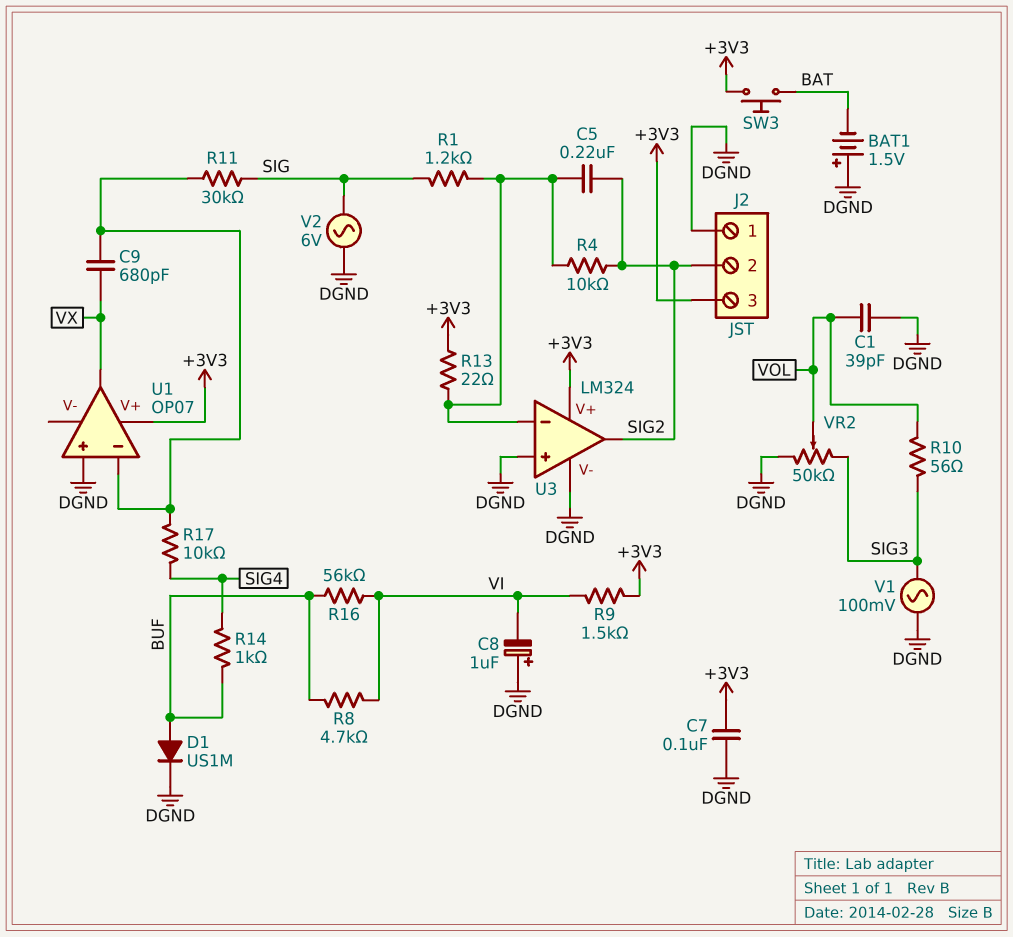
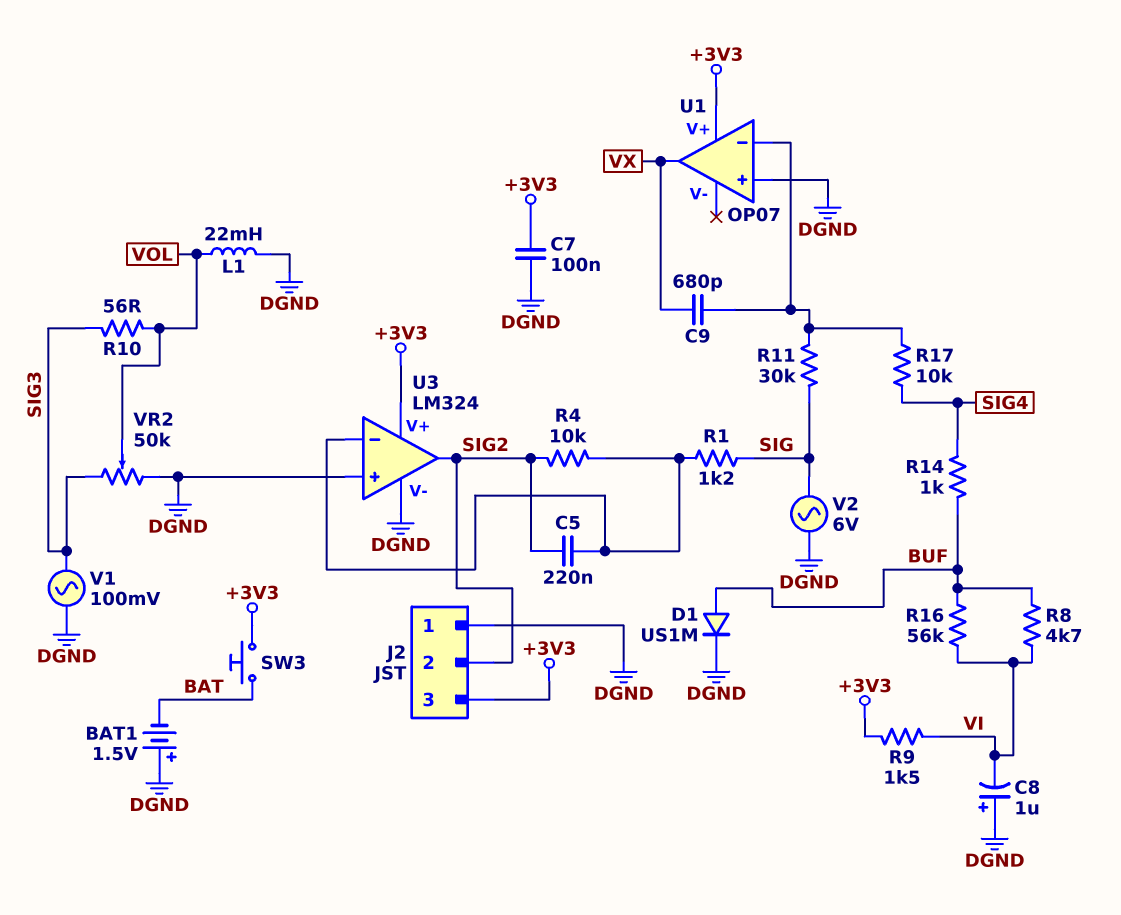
C1: 39pF (DGND, VOL) -> none
L1: none -> 22mH (DGND, VOL)
R13: 22 (+3V3, U3/in-) -> none

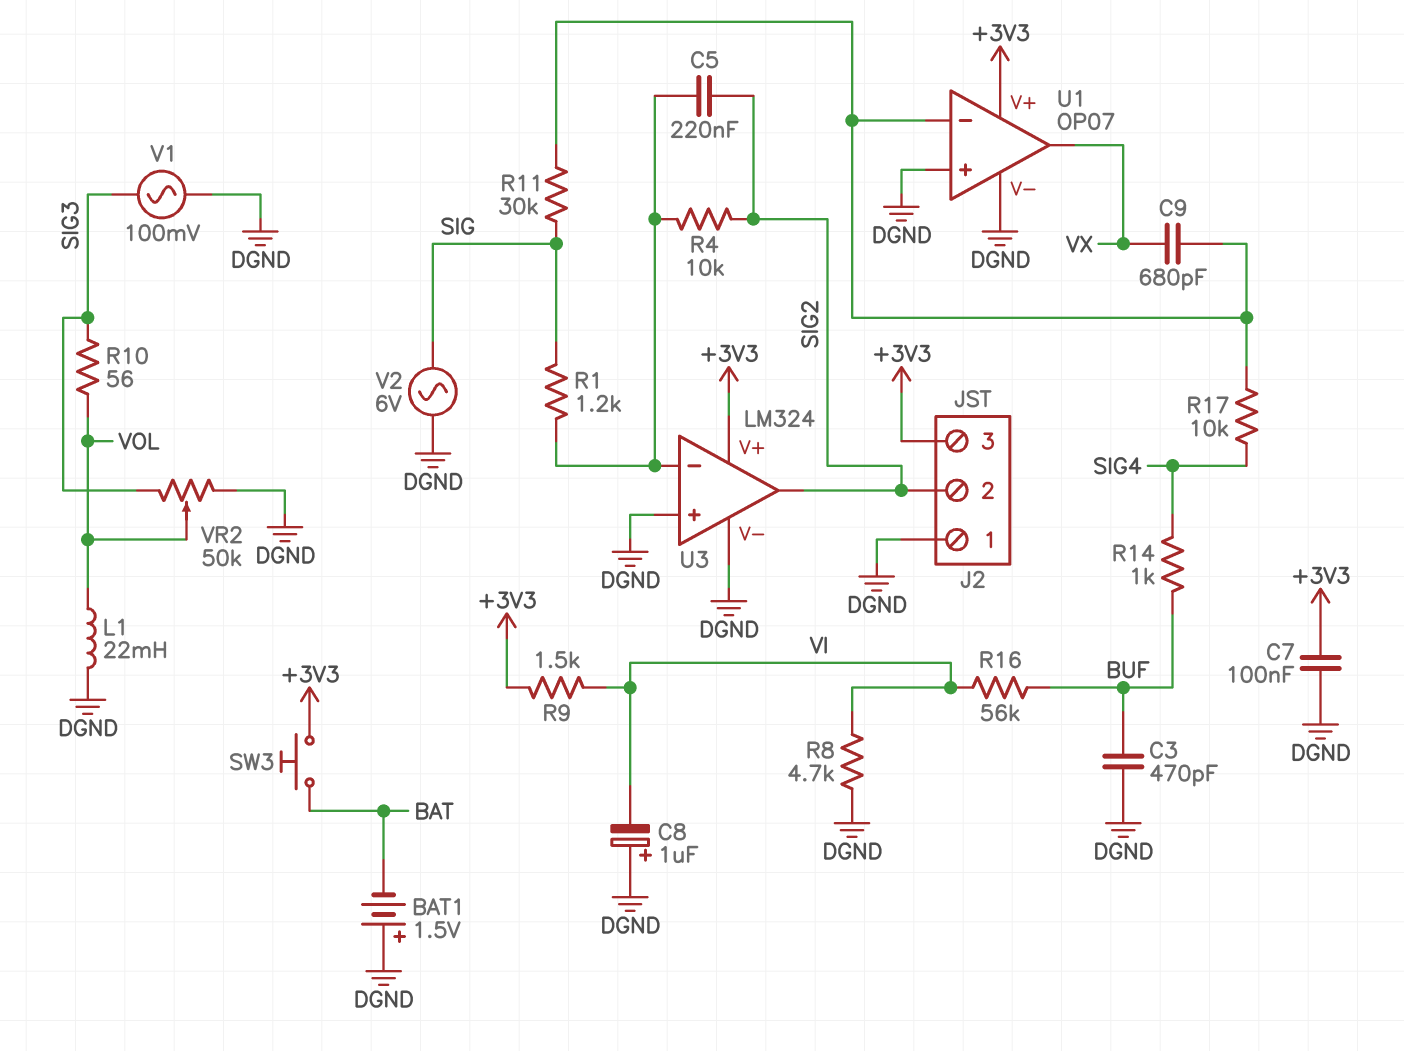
C3: none -> 470pF (BUF, DGND)
D1: diode US1M (A BUF, K DGND) -> none
R8: 4.7k (BUF, VI) -> 4.7k (DGND, VI)
U1 pin V-: none -> DGND

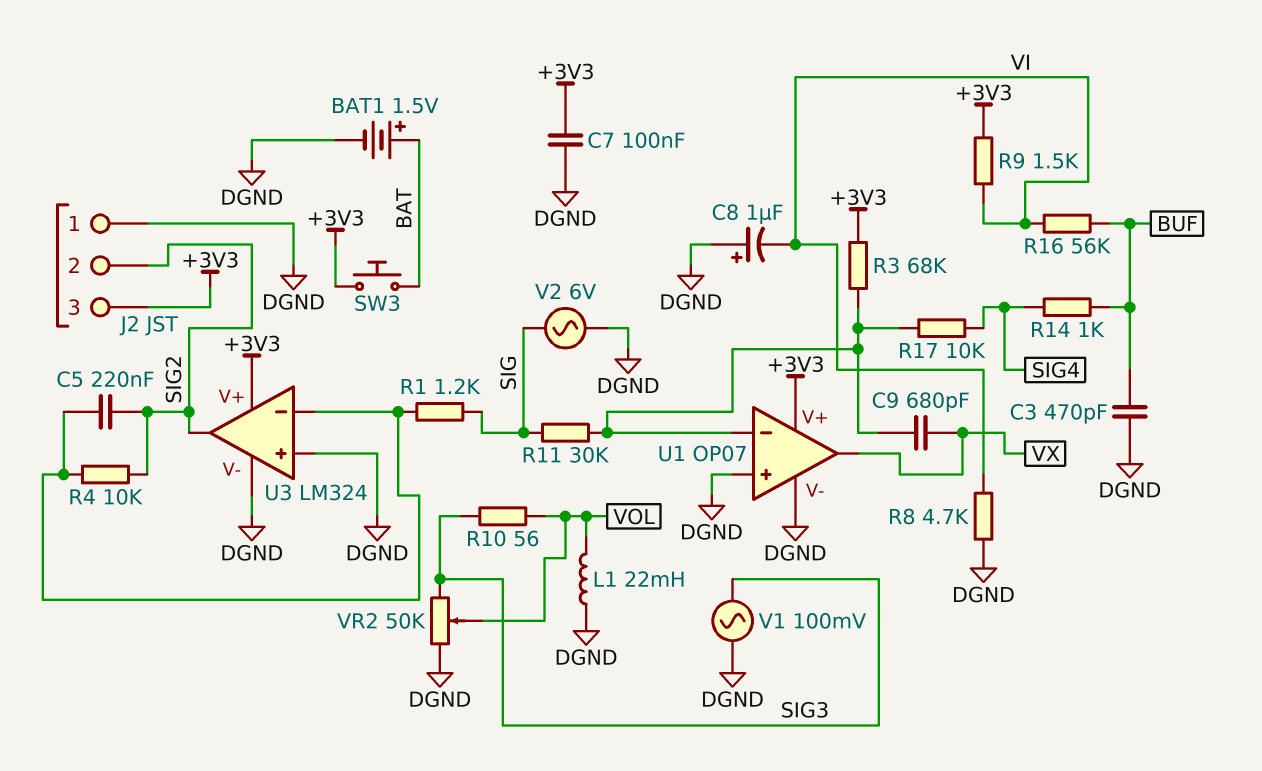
BAT1: 1.5V (plus DGND, minus BAT) -> 1.5V (plus BAT, minus DGND)
R3: none -> 68k (+3V3, U1/in-)

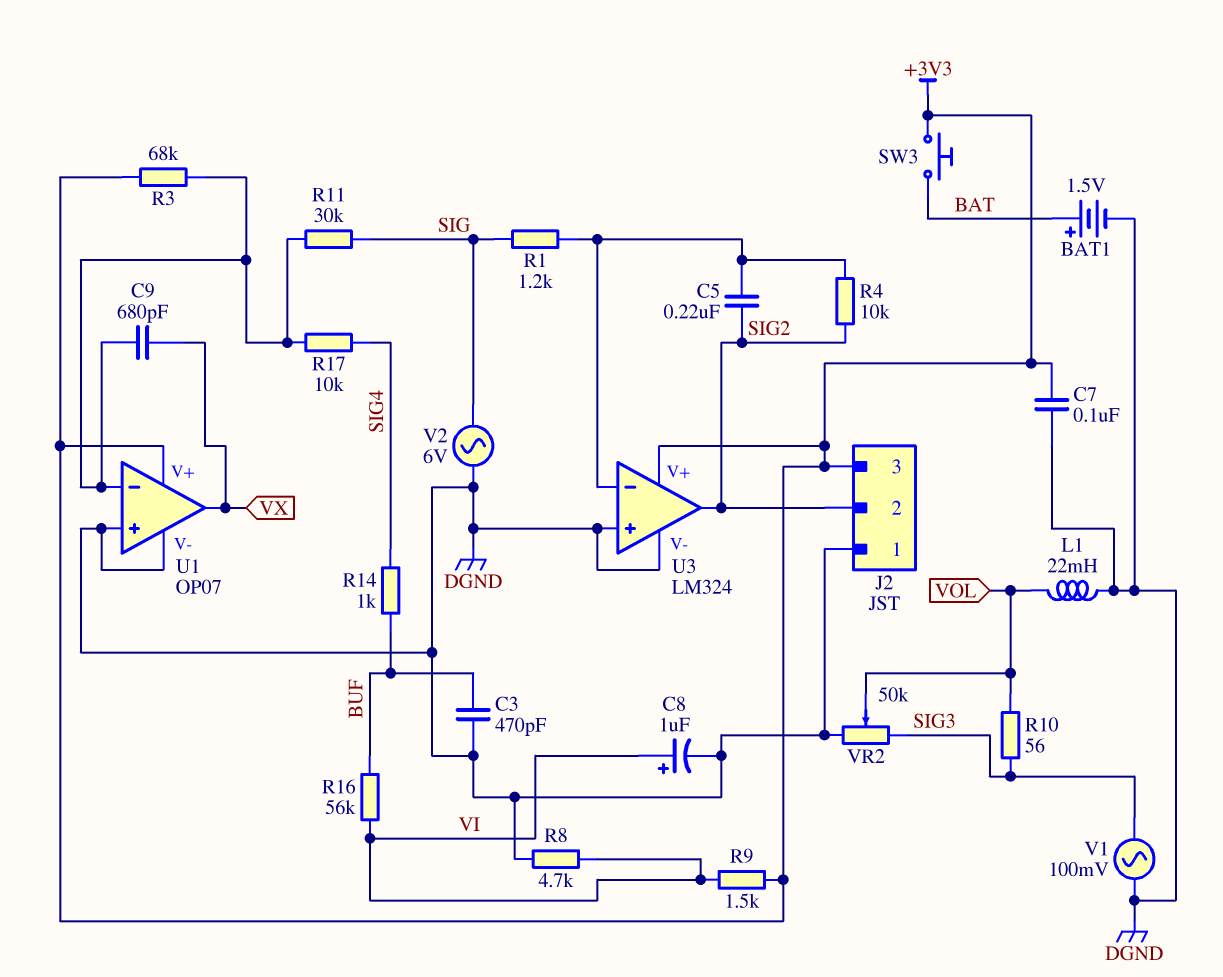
C8: 1uF (plus DGND, minus VI) -> 1uF (plus VI, minus DGND)

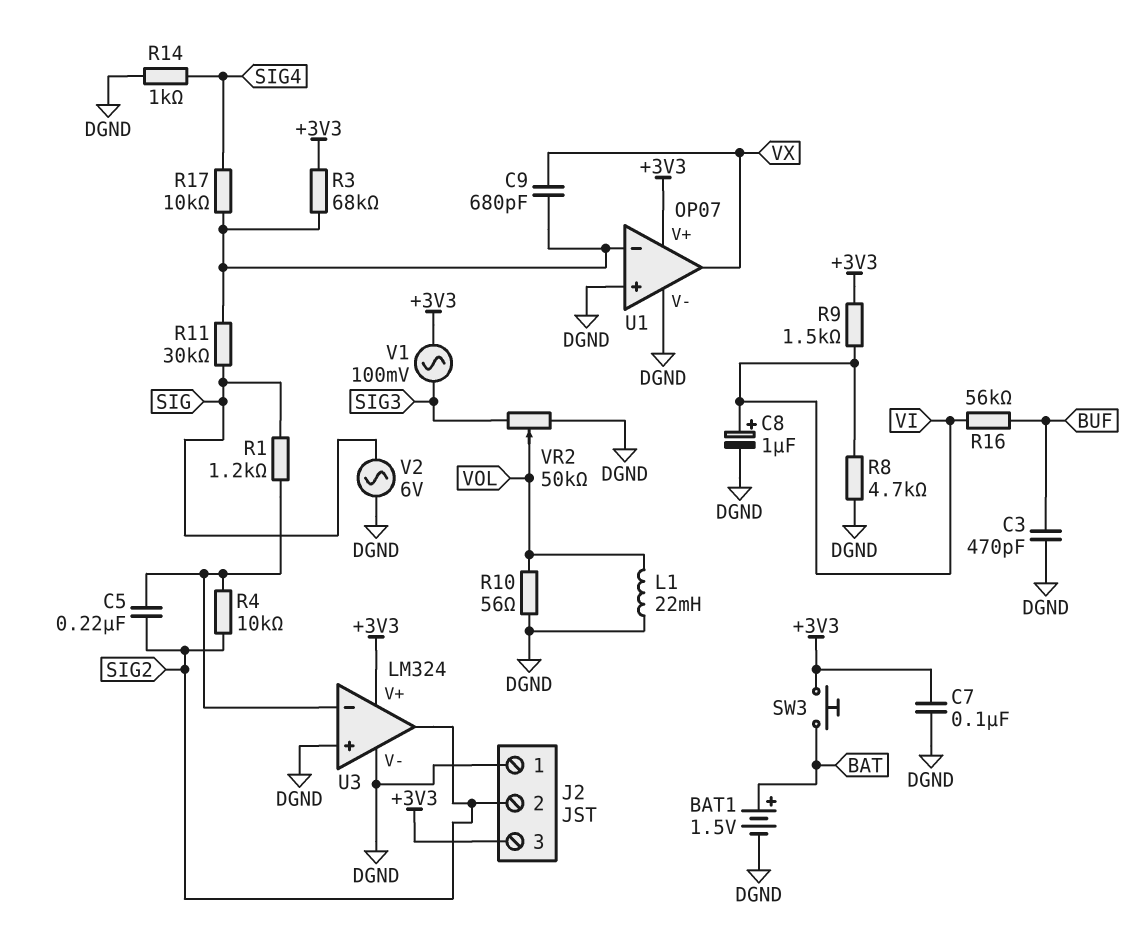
R10: 56 (SIG3, VOL) -> 56 (DGND, VOL)
R14: 1k (BUF, SIG4) -> 1k (DGND, SIG4)
V1: AC 100mV (DGND, SIG3) -> AC 100mV (+3V3, SIG3)

